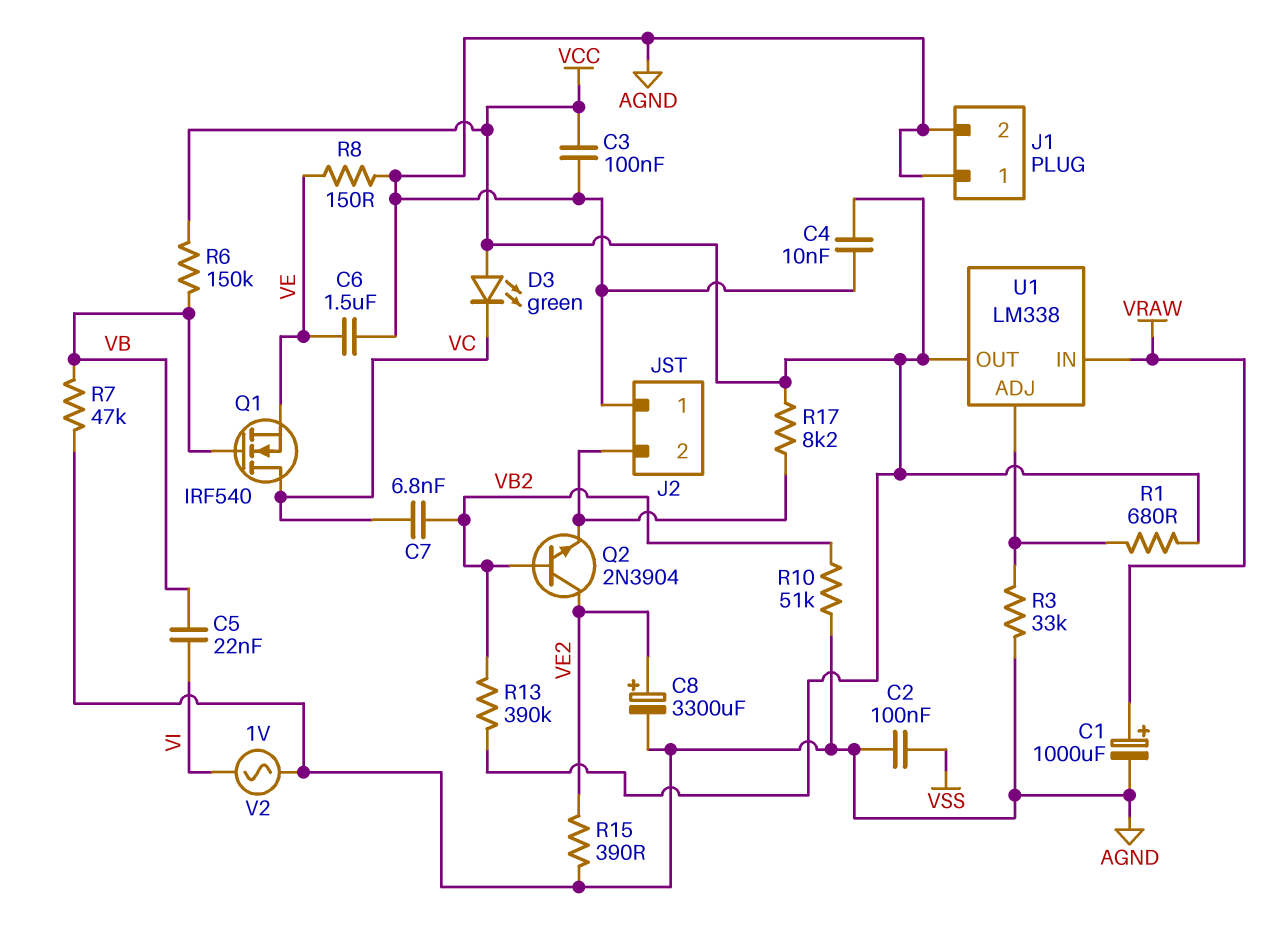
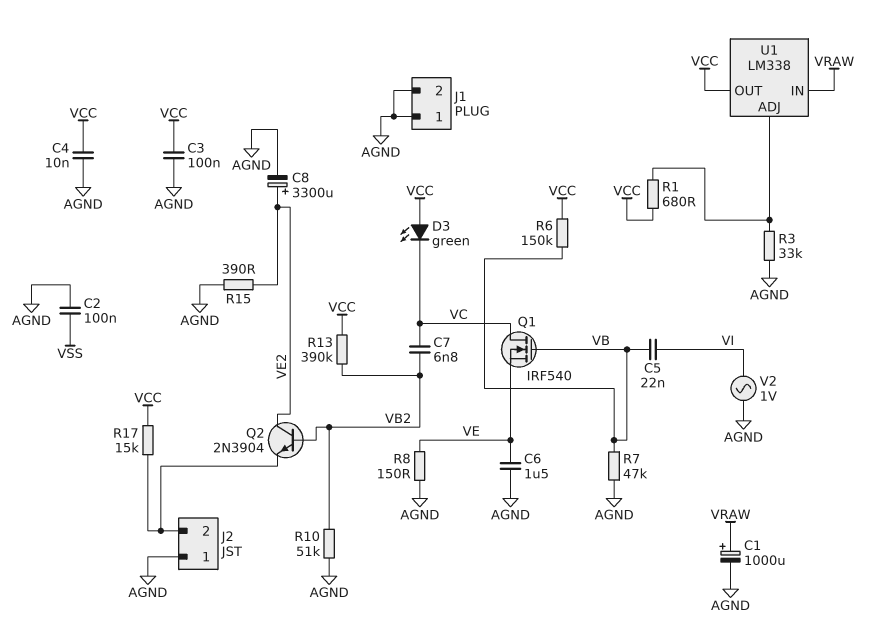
R17: 8.2k (J2/2, VCC) -> 15k (J2/2, VCC)

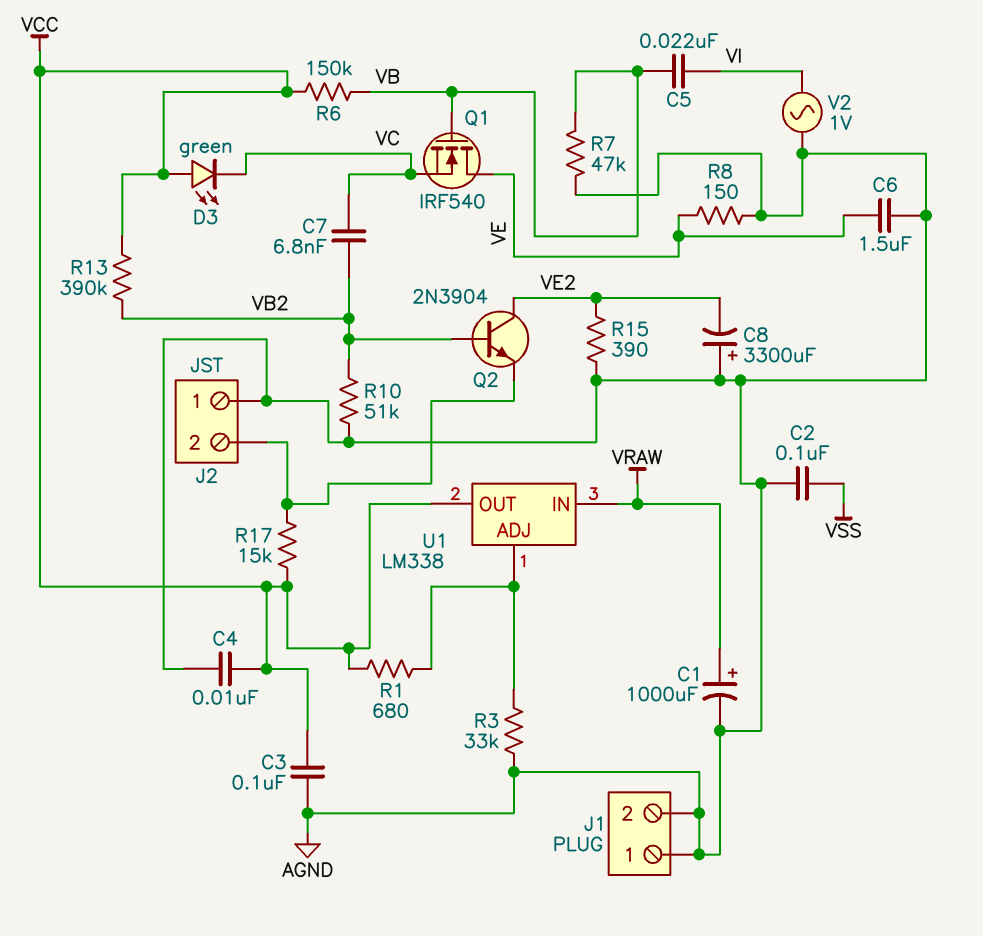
C8: 3300uF (plus VE2, minus AGND) -> 3300uF (plus AGND, minus VE2)
Q1: NMOS IRF540 (G VB, D VC, S VE) -> NMOS IRF540 (G VB, D VE, S VC)

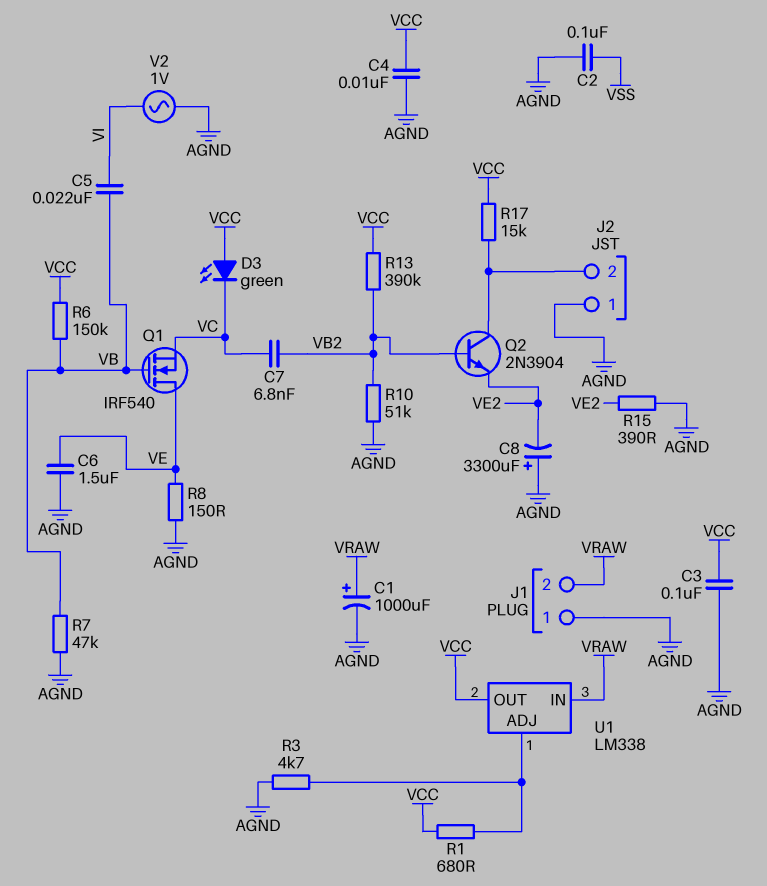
J1 pin 2: AGND -> VRAW
Q2: NPN 2N3904 (B VB2, C VE2, E J2/2) -> NPN 2N3904 (B VB2, C J2/2, E VE2)
R3: 33k (AGND, U1/ADJ) -> 4.7k (AGND, U1/ADJ)

